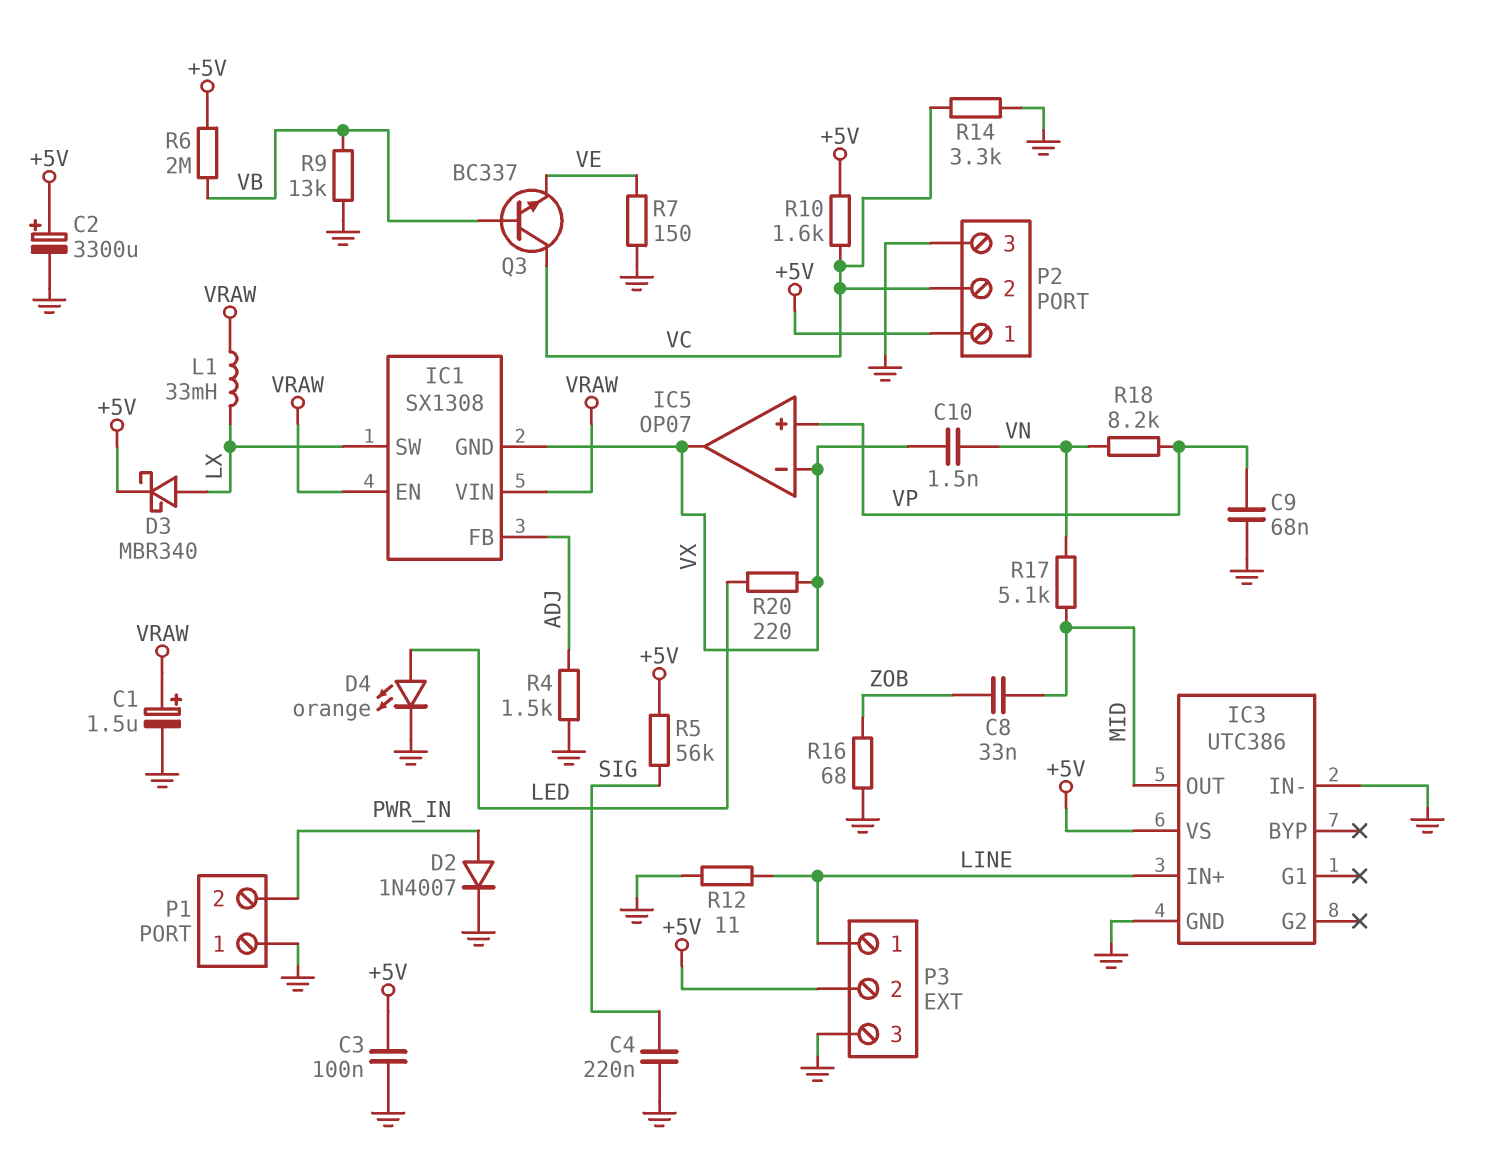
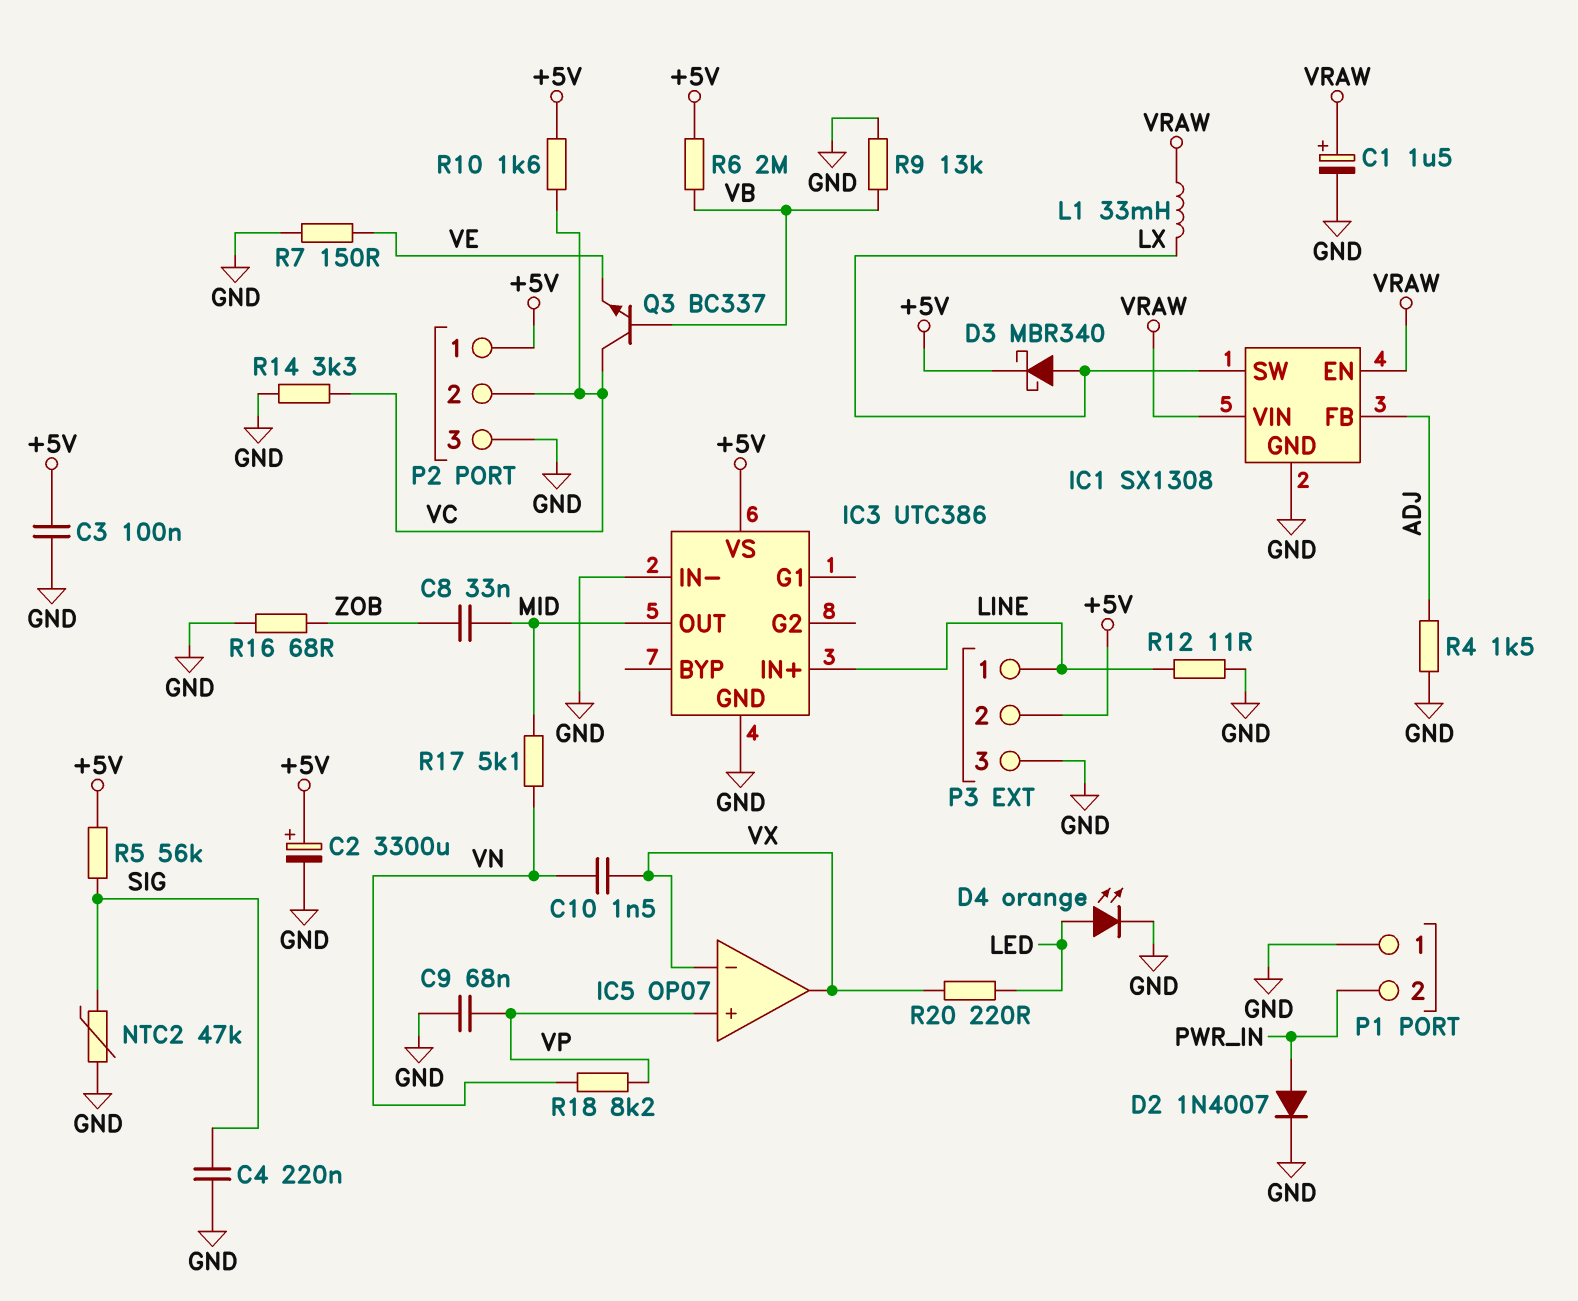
IC1 pin GND: VX -> GND
NTC2: none -> 47k (GND, SIG)

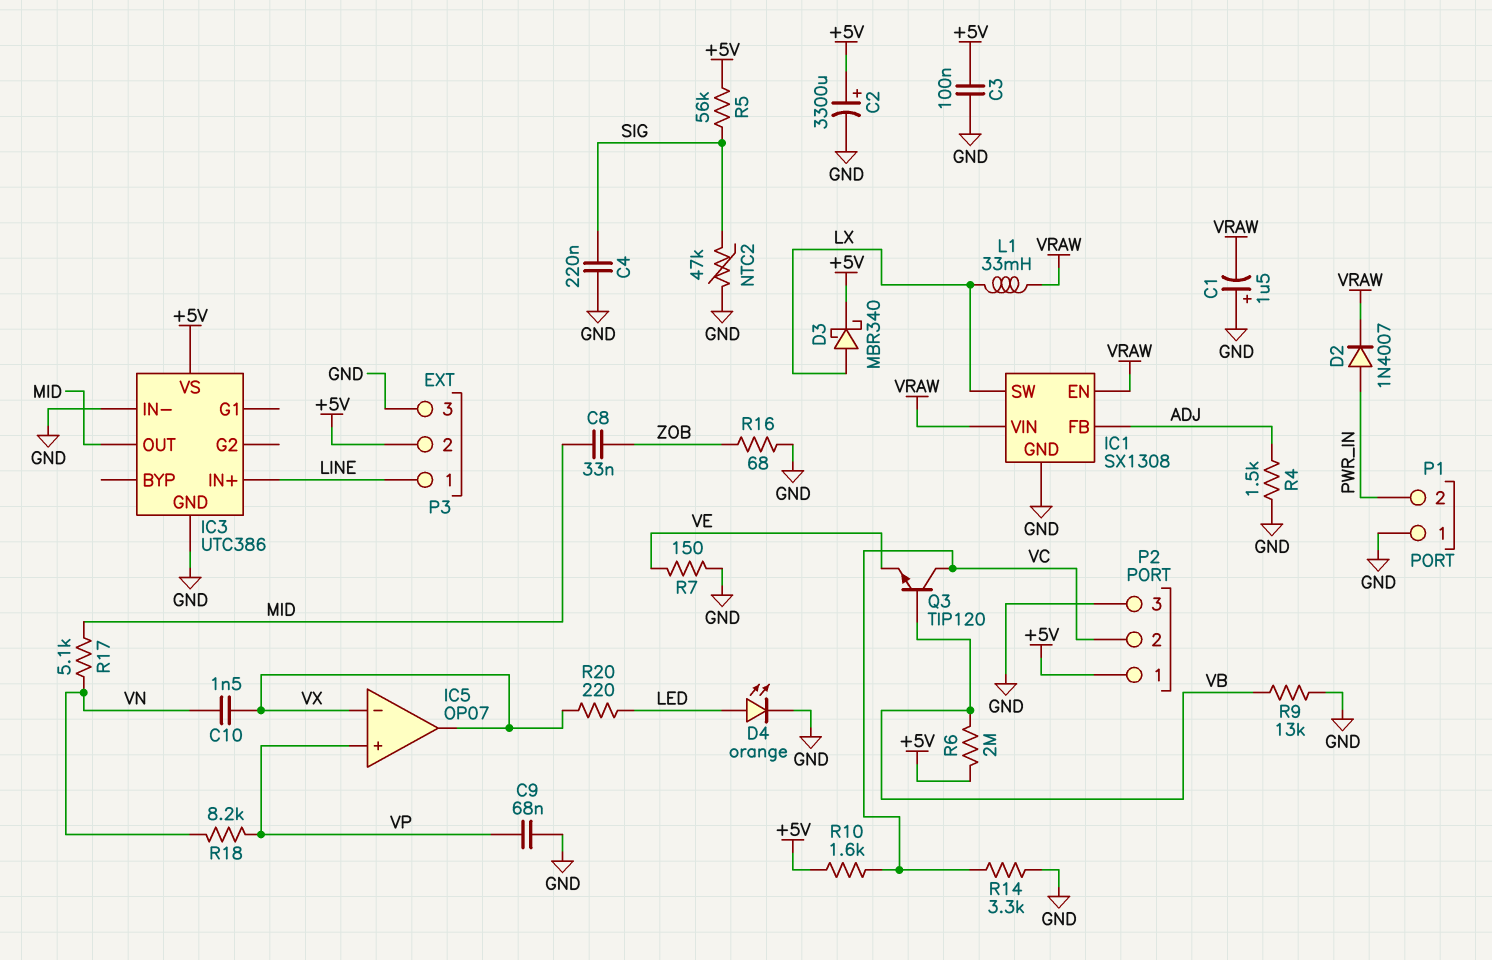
C1: 1.5uF (plus VRAW, minus GND) -> 1.5uF (plus GND, minus VRAW)
D2: diode 1N4007 (A PWR_IN, K GND) -> diode 1N4007 (A PWR_IN, K VRAW)
Q3: NPN BC337 (B VB, C VC, E VE) -> NPN TIP120 (B VB, C VC, E VE)
R12: 11 (GND, LINE) -> none

